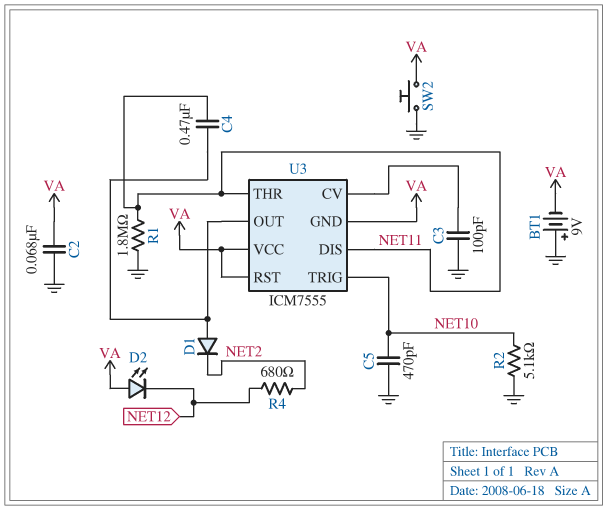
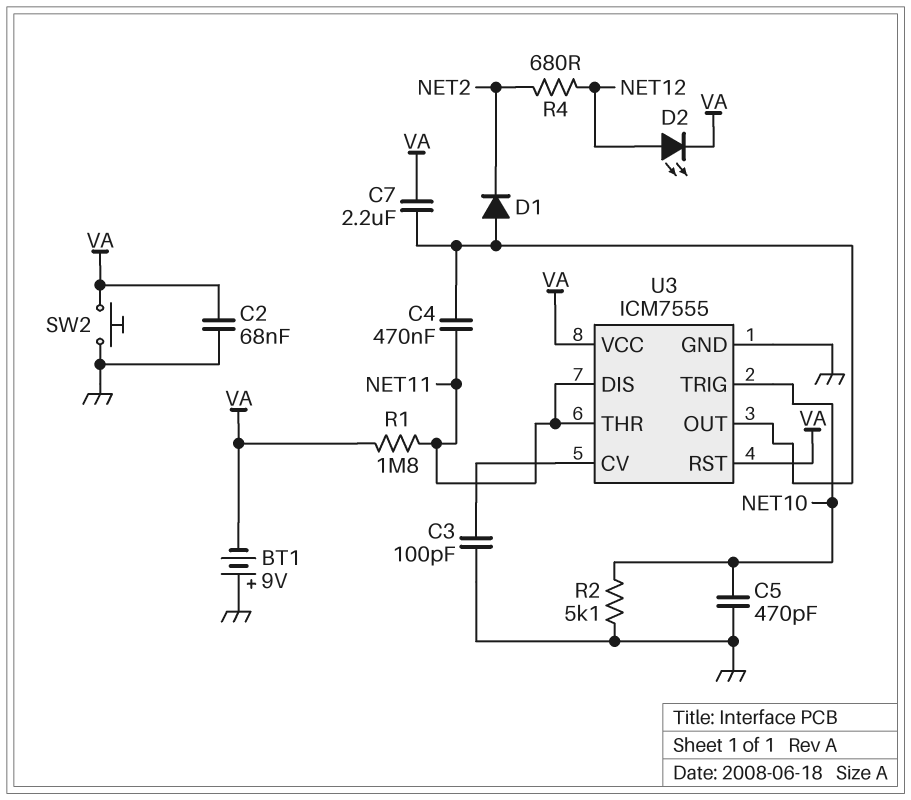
C7: none -> 2.2uF (U3/OUT, VA)
D2: LED (A VA, K NET12) -> LED (A NET12, K VA)
R1: 1.8M (GND, NET11) -> 1.8M (NET11, VA)
U3 pin GND: VA -> GND

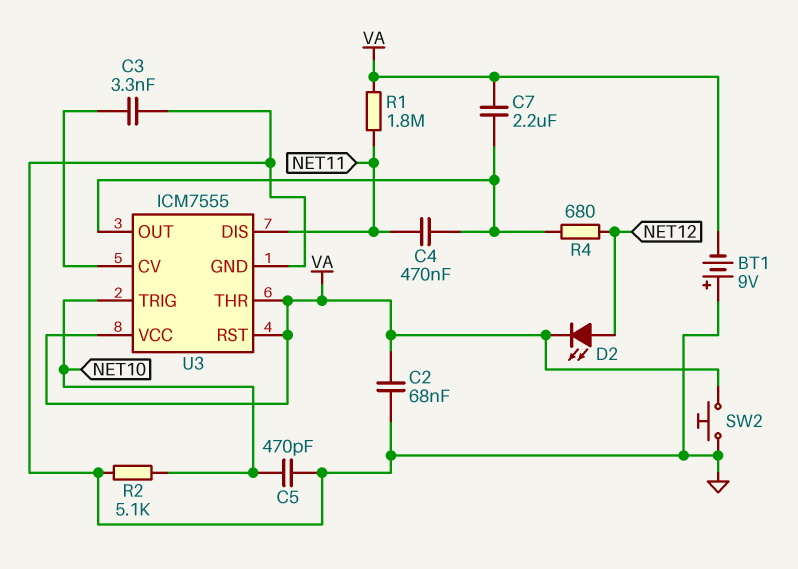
C3: 100pF (GND, U3/CV) -> 3.3nF (GND, U3/CV)
D1: diode (A U3/OUT, K NET2) -> none
R4: 680 (NET2, NET12) -> 680 (NET12, U3/OUT)
U3 pin THR: NET11 -> VA

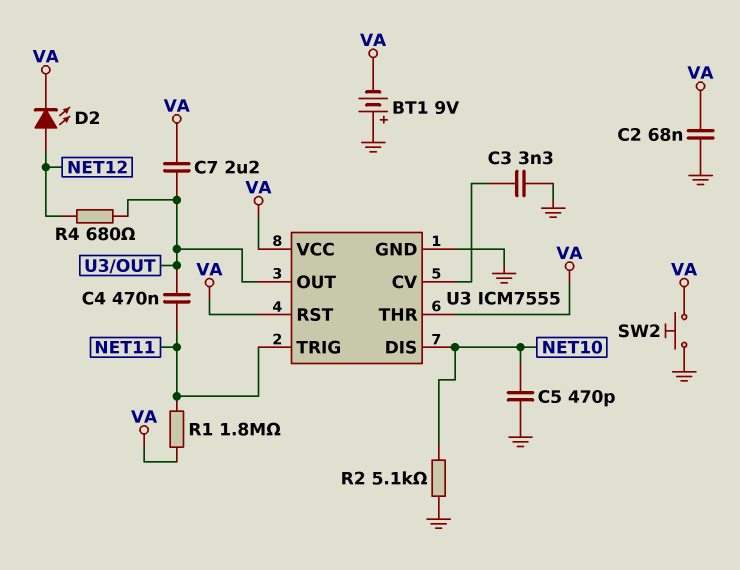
U3 pin DIS: NET11 -> NET10
U3 pin TRIG: NET10 -> NET11

